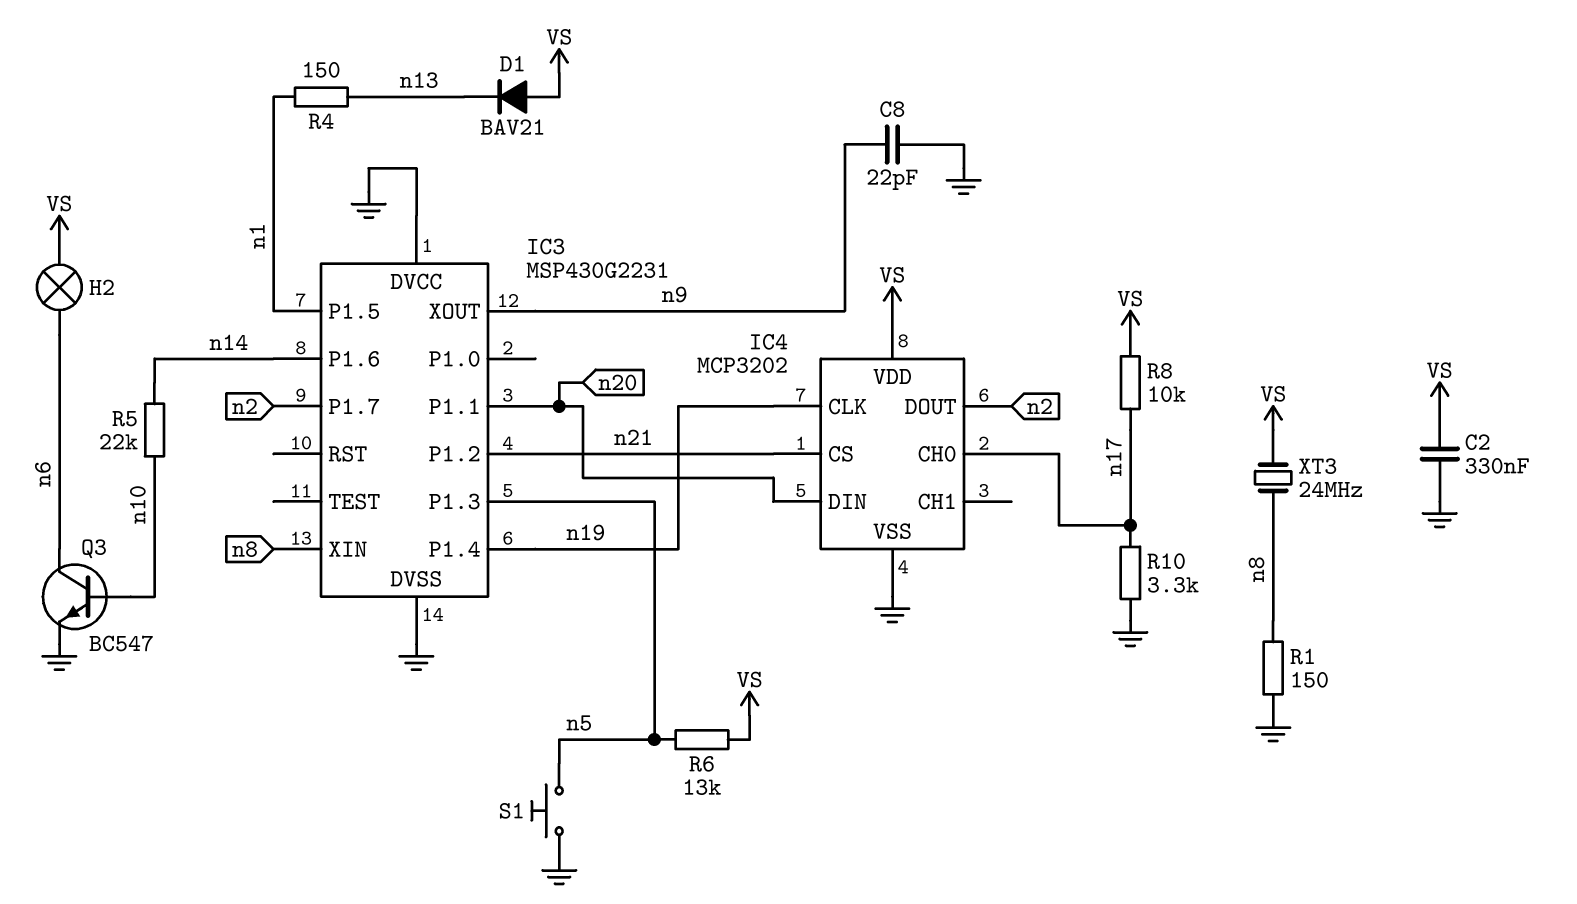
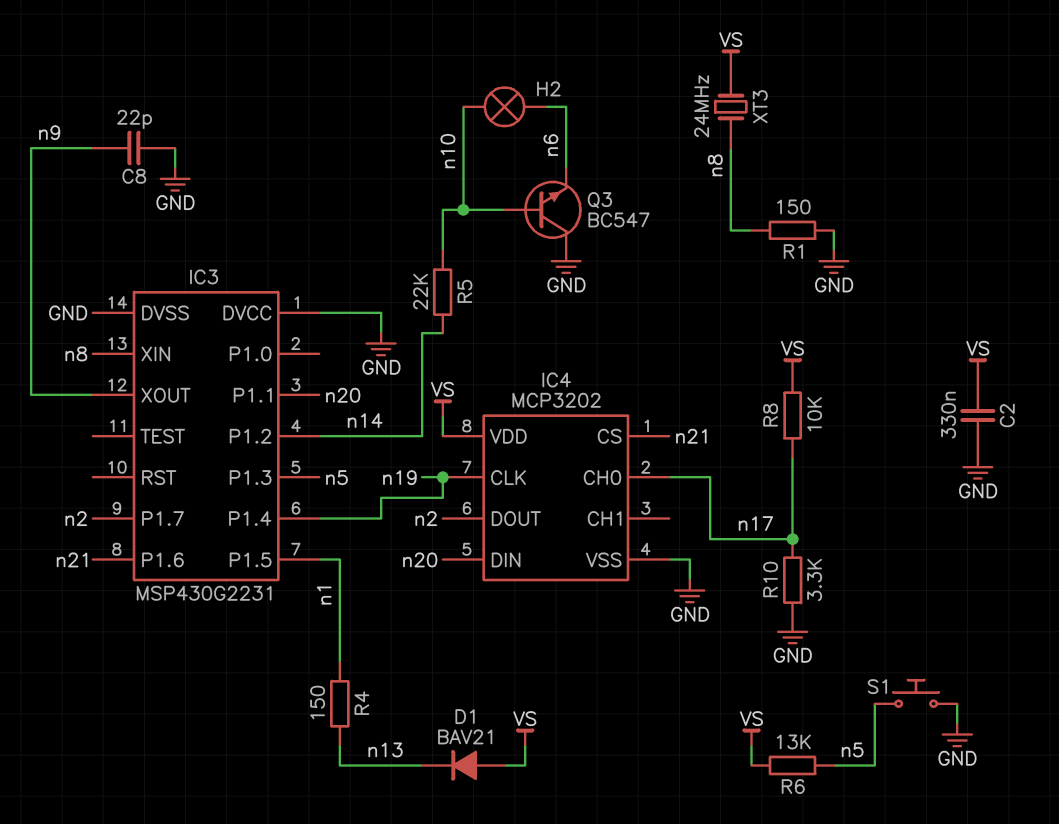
H2: lamp (VS, n6) -> lamp (n6, n10)
IC3 pin P1.2: n21 -> n14
IC3 pin P1.6: n14 -> n21
Q3: NPN BC547 (B n10, C n6, E GND) -> NPN BC547 (B n10, C GND, E n6)

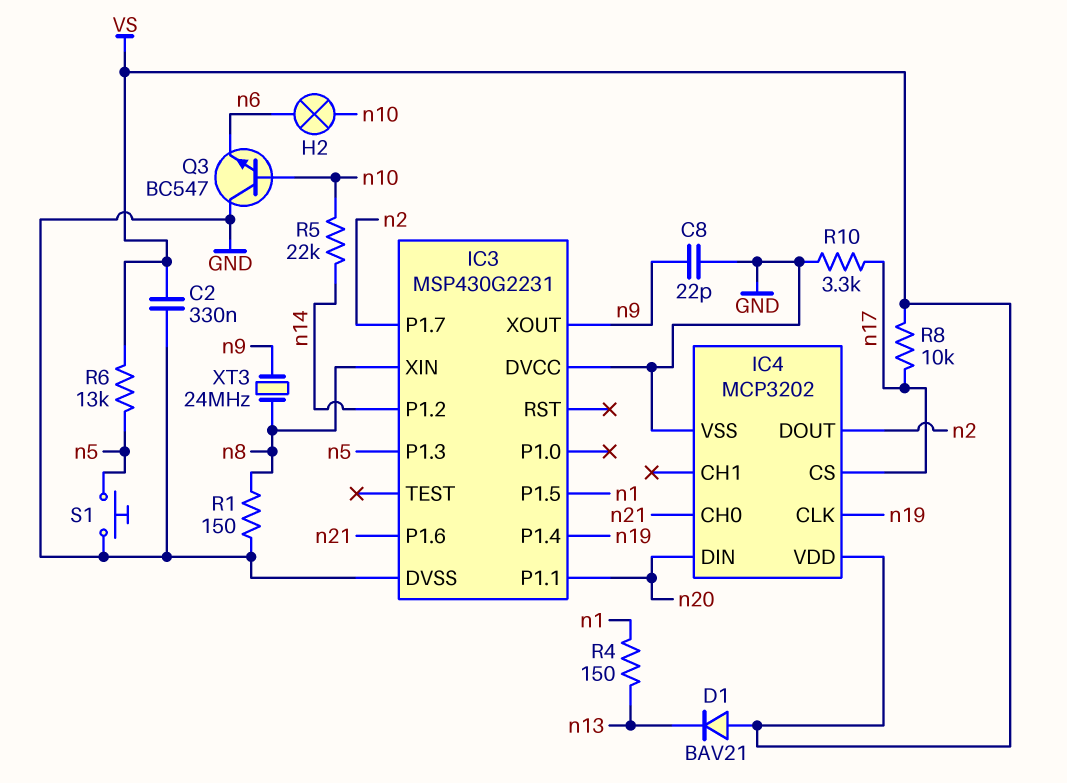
IC4 pin CH0: n17 -> n21
IC4 pin CS: n21 -> n17
XT3: 24MHz (VS, n8) -> 24MHz (n8, n9)

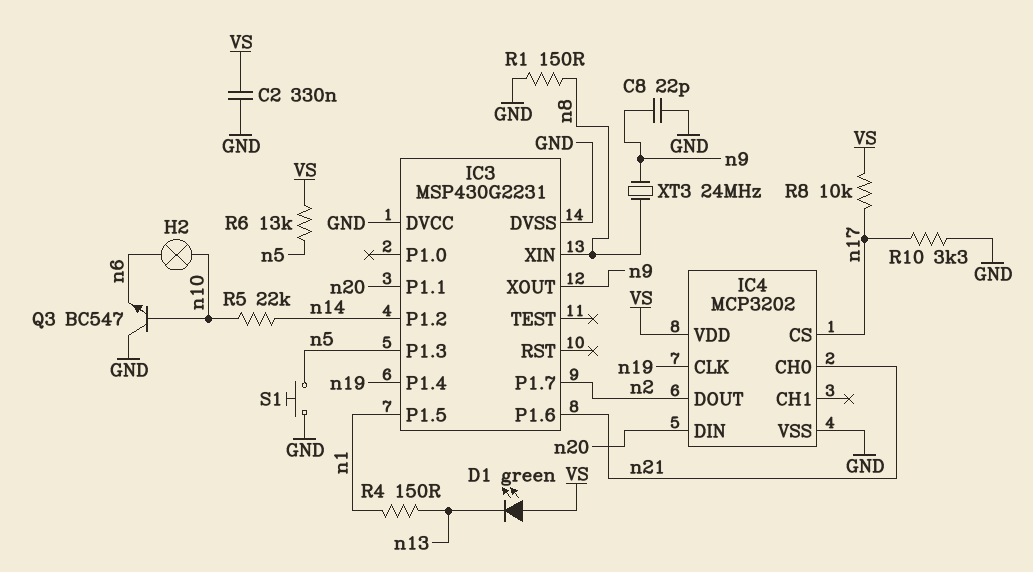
D1: diode BAV21 (A VS, K n13) -> LED green (A VS, K n13)

